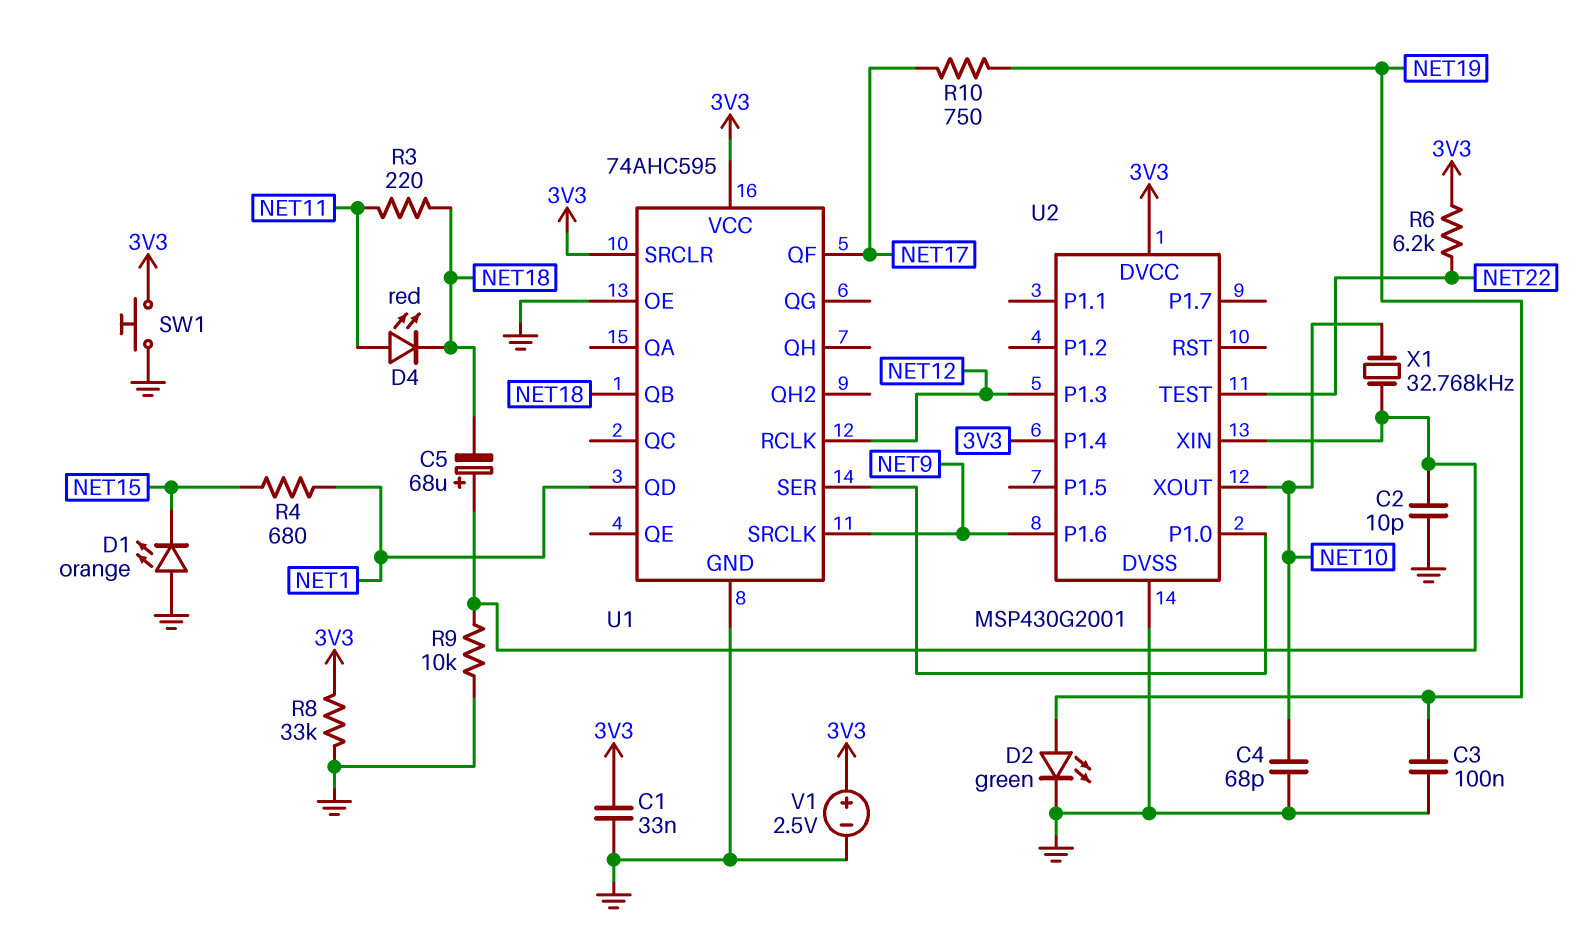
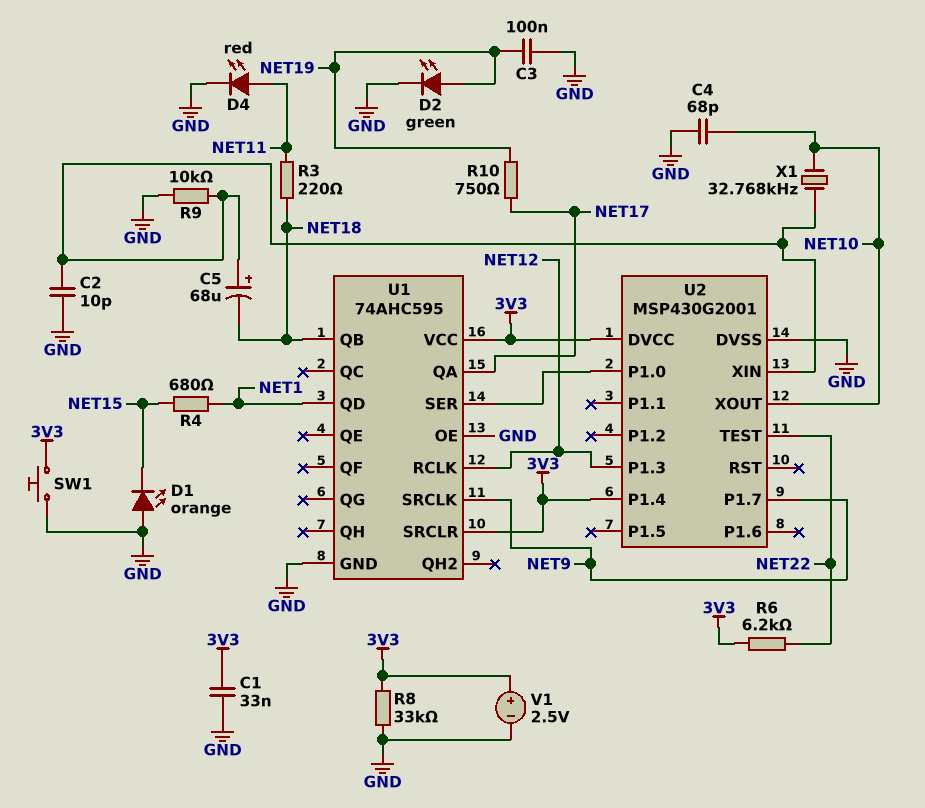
D4: LED red (A NET11, K NET18) -> LED red (A NET11, K GND)
U1 pin QA: none -> NET17
U1 pin QF: NET17 -> none
U2 pin P1.6: NET9 -> none
U2 pin P1.7: none -> NET9

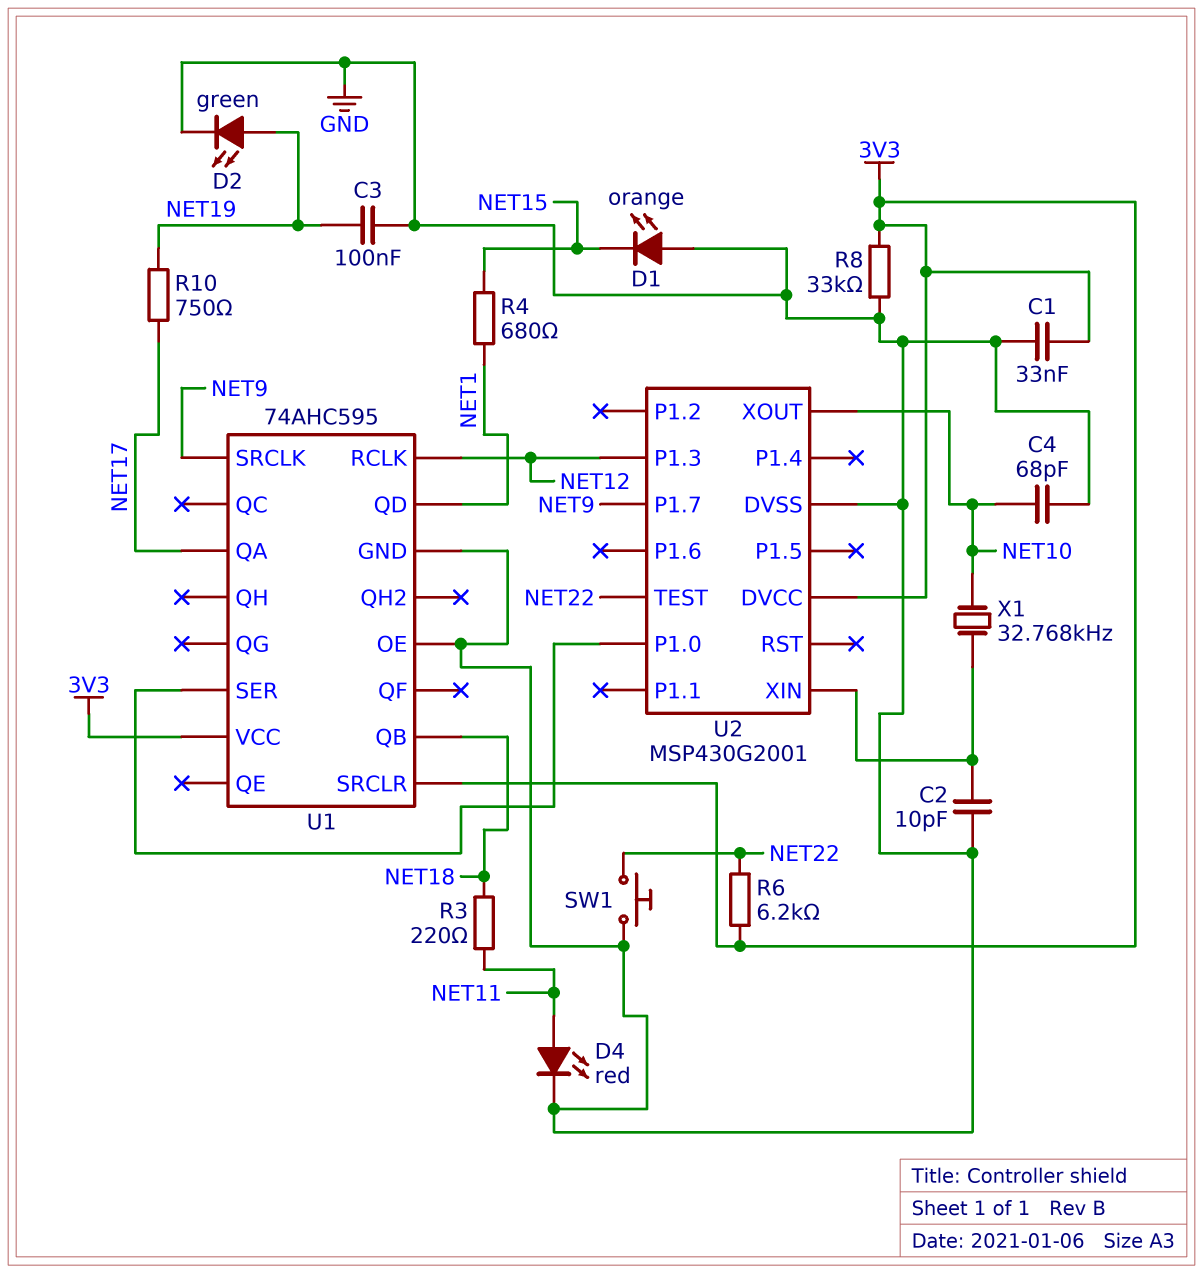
C5: 68uF (plus U2/XIN, minus NET18) -> none
R9: 10k (GND, U2/XIN) -> none
SW1: button (3V3, GND) -> button (GND, NET22)
U2 pin P1.4: 3V3 -> none
V1: 2.5V (plus 3V3, minus GND) -> none

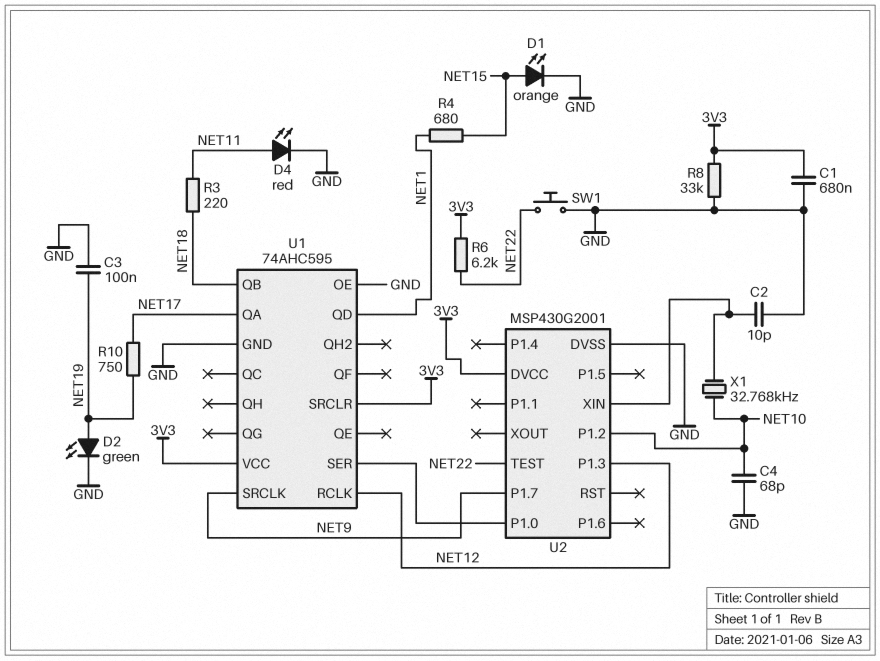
C1: 33nF (3V3, GND) -> 680nF (3V3, GND)
D1: LED orange (A GND, K NET15) -> LED orange (A NET15, K GND)
U2 pin P1.2: none -> NET10
U2 pin XOUT: NET10 -> none

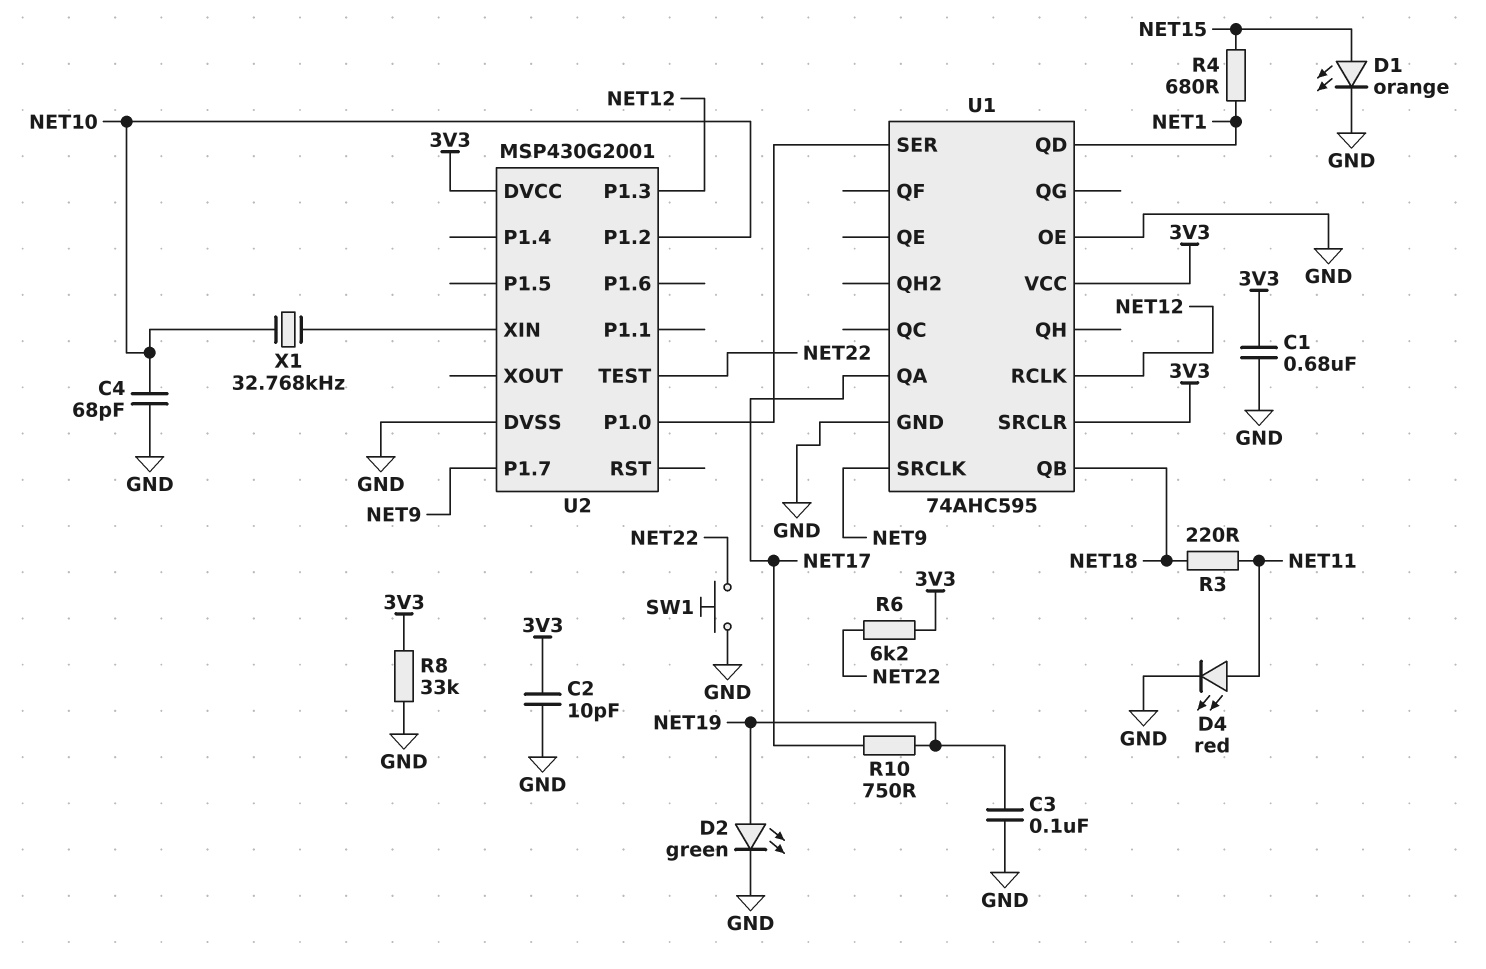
C2: 10pF (GND, U2/XIN) -> 10pF (3V3, GND)

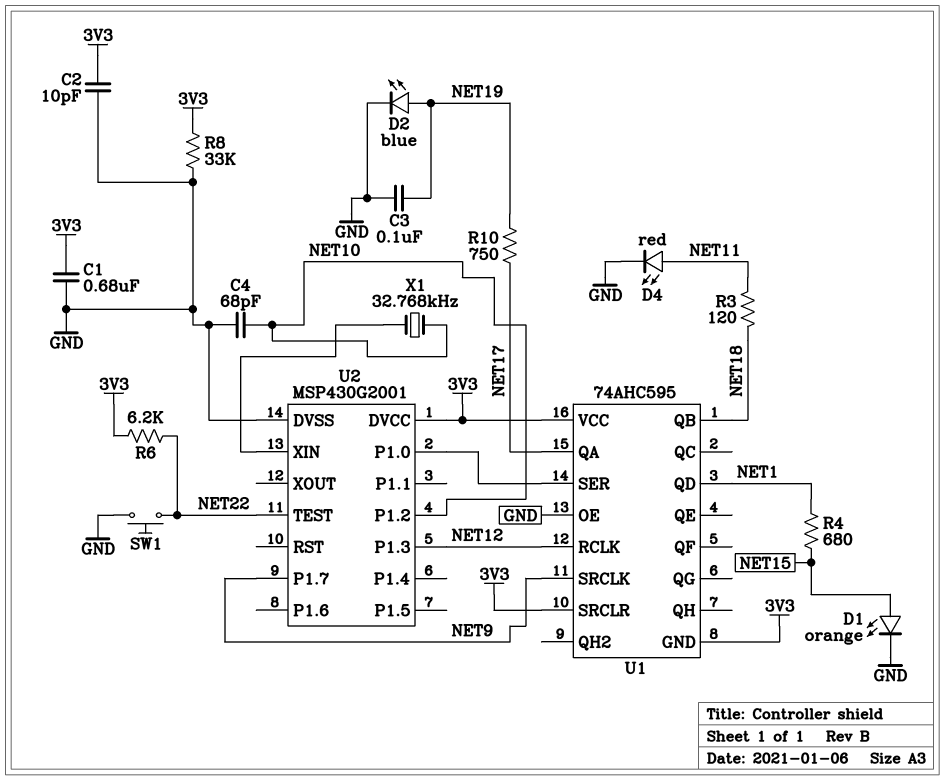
D2: LED green (A NET19, K GND) -> LED blue (A NET19, K GND)
R3: 220 (NET11, NET18) -> 120 (NET11, NET18)
U1 pin GND: GND -> 3V3

